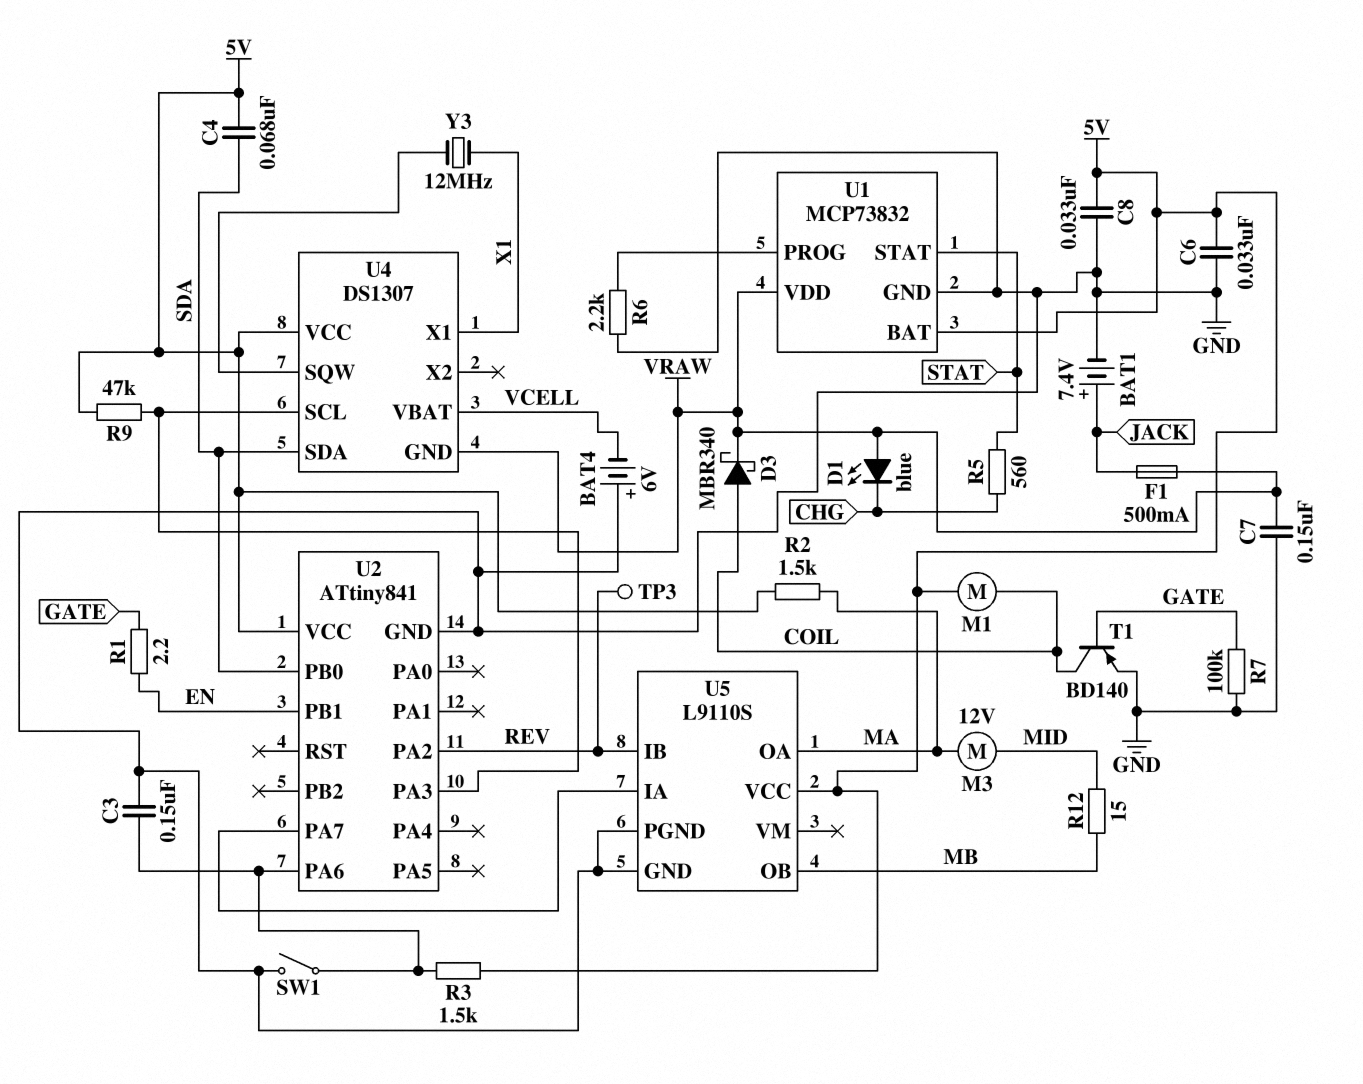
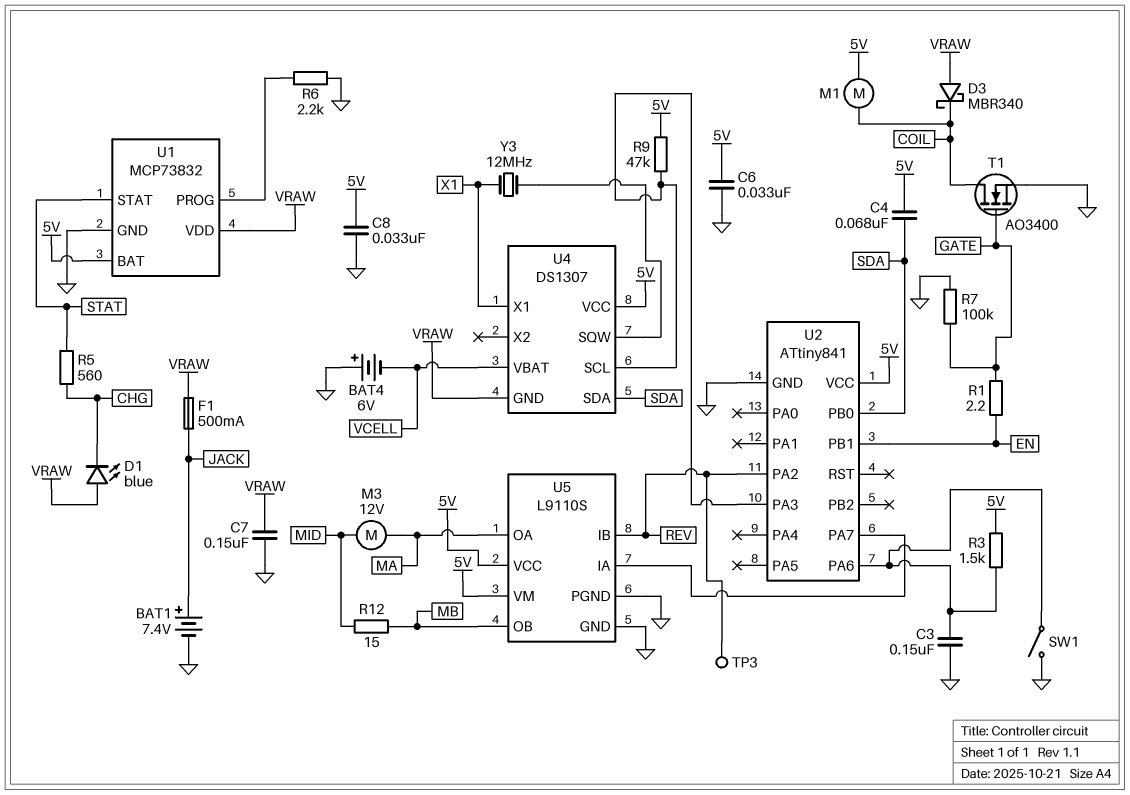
D3: schottky MBR340 (A COIL, K VRAW) -> schottky MBR340 (A VRAW, K COIL)
R2: 1.5k (5V, MA) -> none
T1: PNP BD140 (B GATE, C COIL, E GND) -> NMOS AO3400 (G GATE, D COIL, S GND)
U5 pin VM: none -> 5V

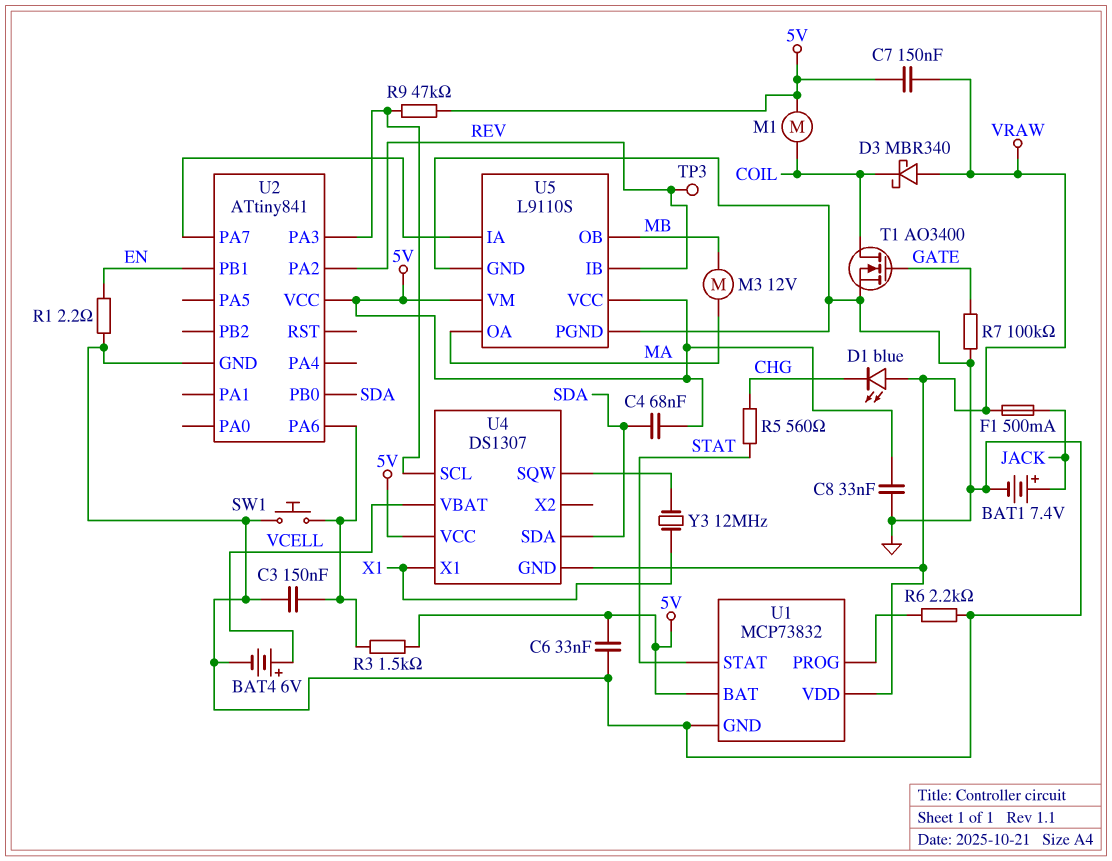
BAT4: 6V (plus GND, minus VCELL) -> 6V (plus VCELL, minus GND)
C7: 150nF (GND, VRAW) -> 150nF (5V, VRAW)
M3: motor 12V (MA, MID) -> motor 12V (MA, MB)
R1: 2.2 (EN, GATE) -> 2.2 (EN, GND)
R12: 15 (MB, MID) -> none
SW1: switch (GND, U2/PA6) -> button (GND, U2/PA6)

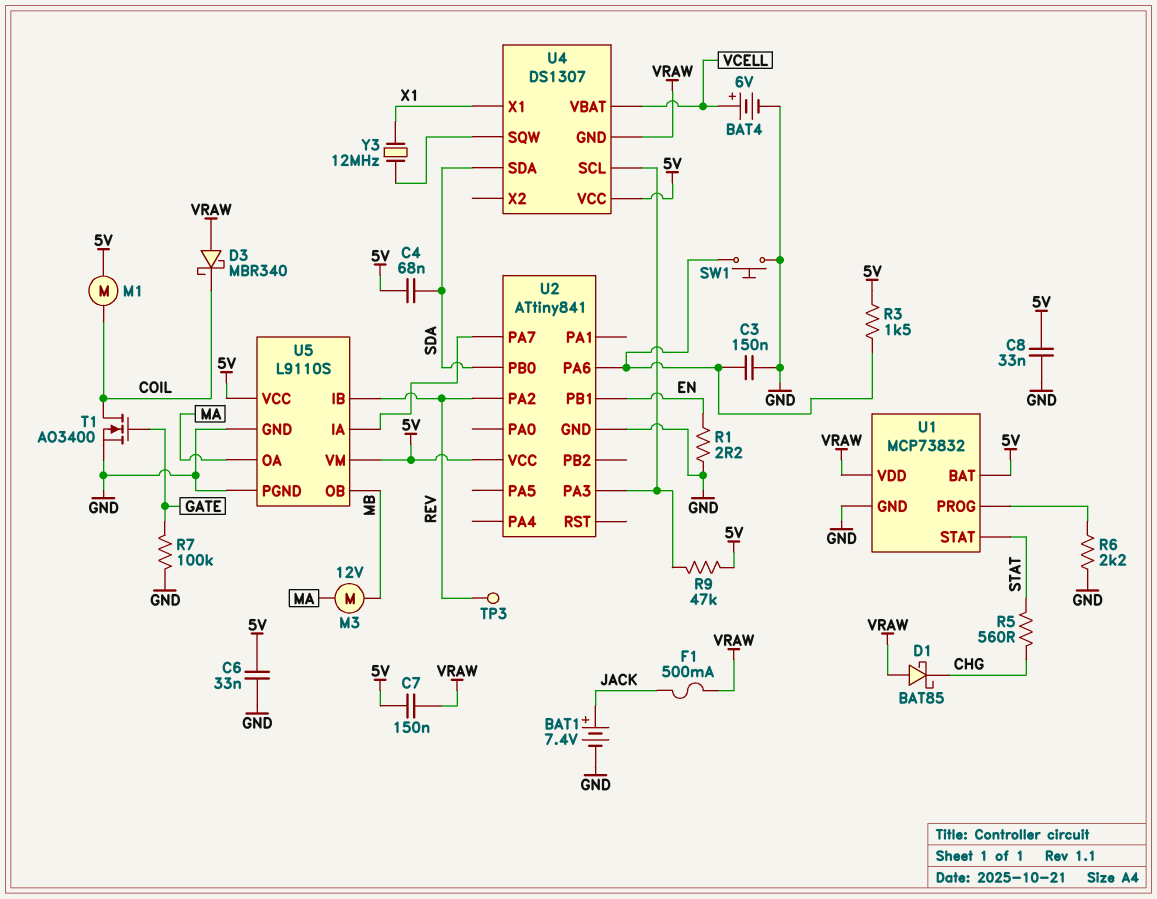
D1: LED blue (A VRAW, K CHG) -> schottky BAT85 (A VRAW, K CHG)

